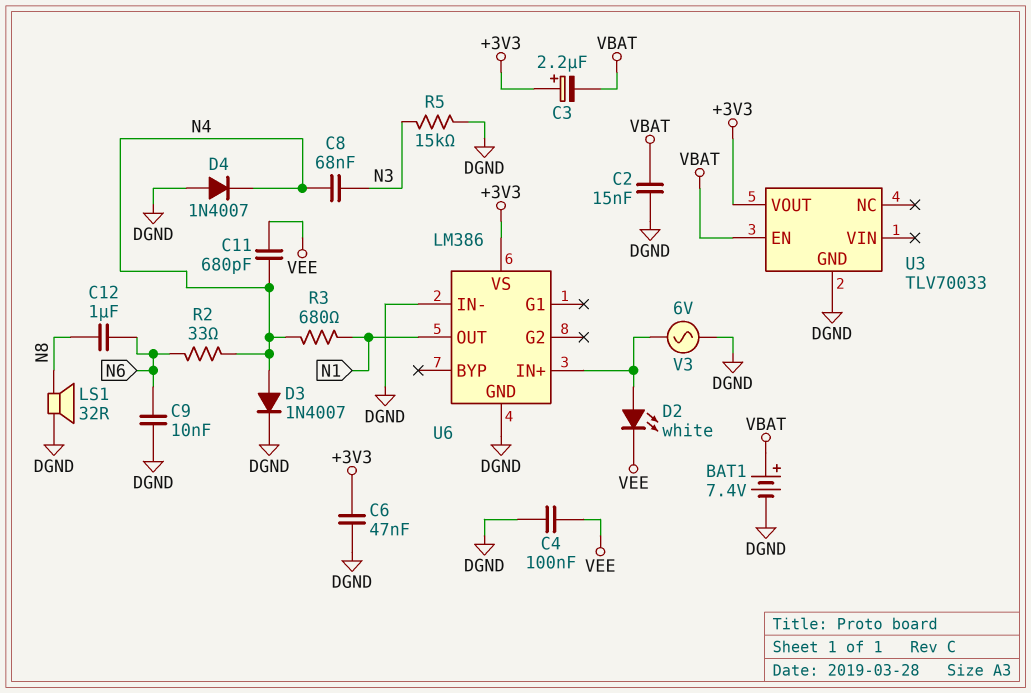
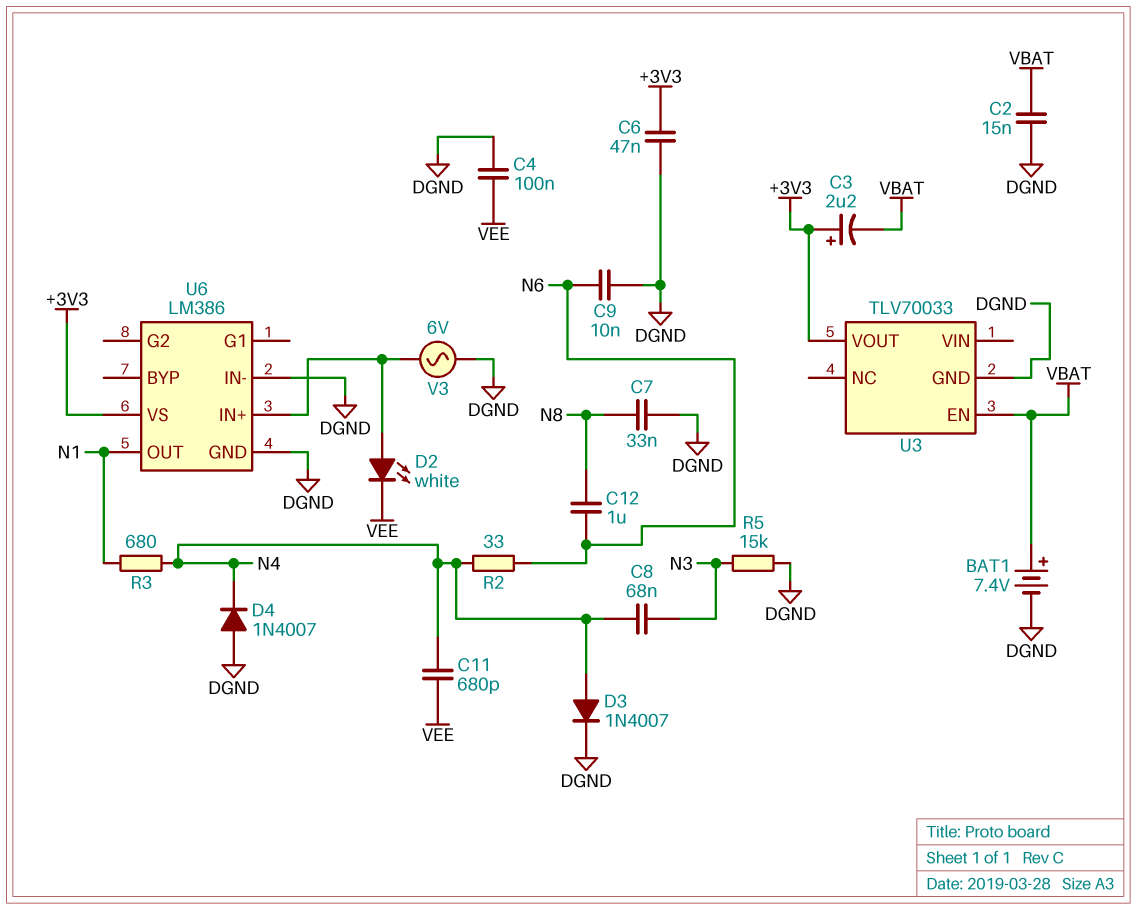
C7: none -> 33nF (DGND, N8)
LS1: speaker 32R (DGND, N8) -> none

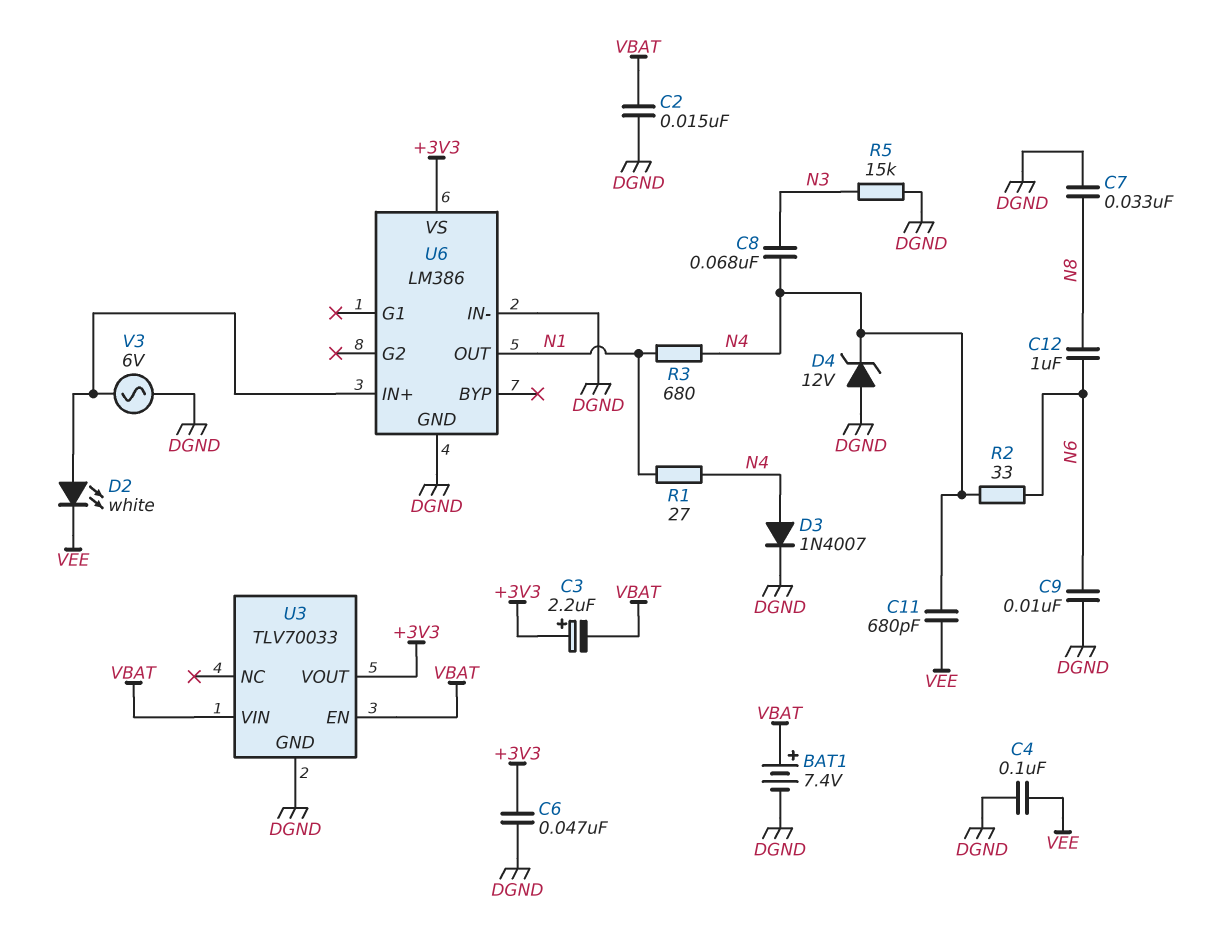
D4: diode 1N4007 (A DGND, K N4) -> zener 12V (A DGND, K N4)
R1: none -> 27 (N1, N4)
U3 pin VIN: none -> VBAT

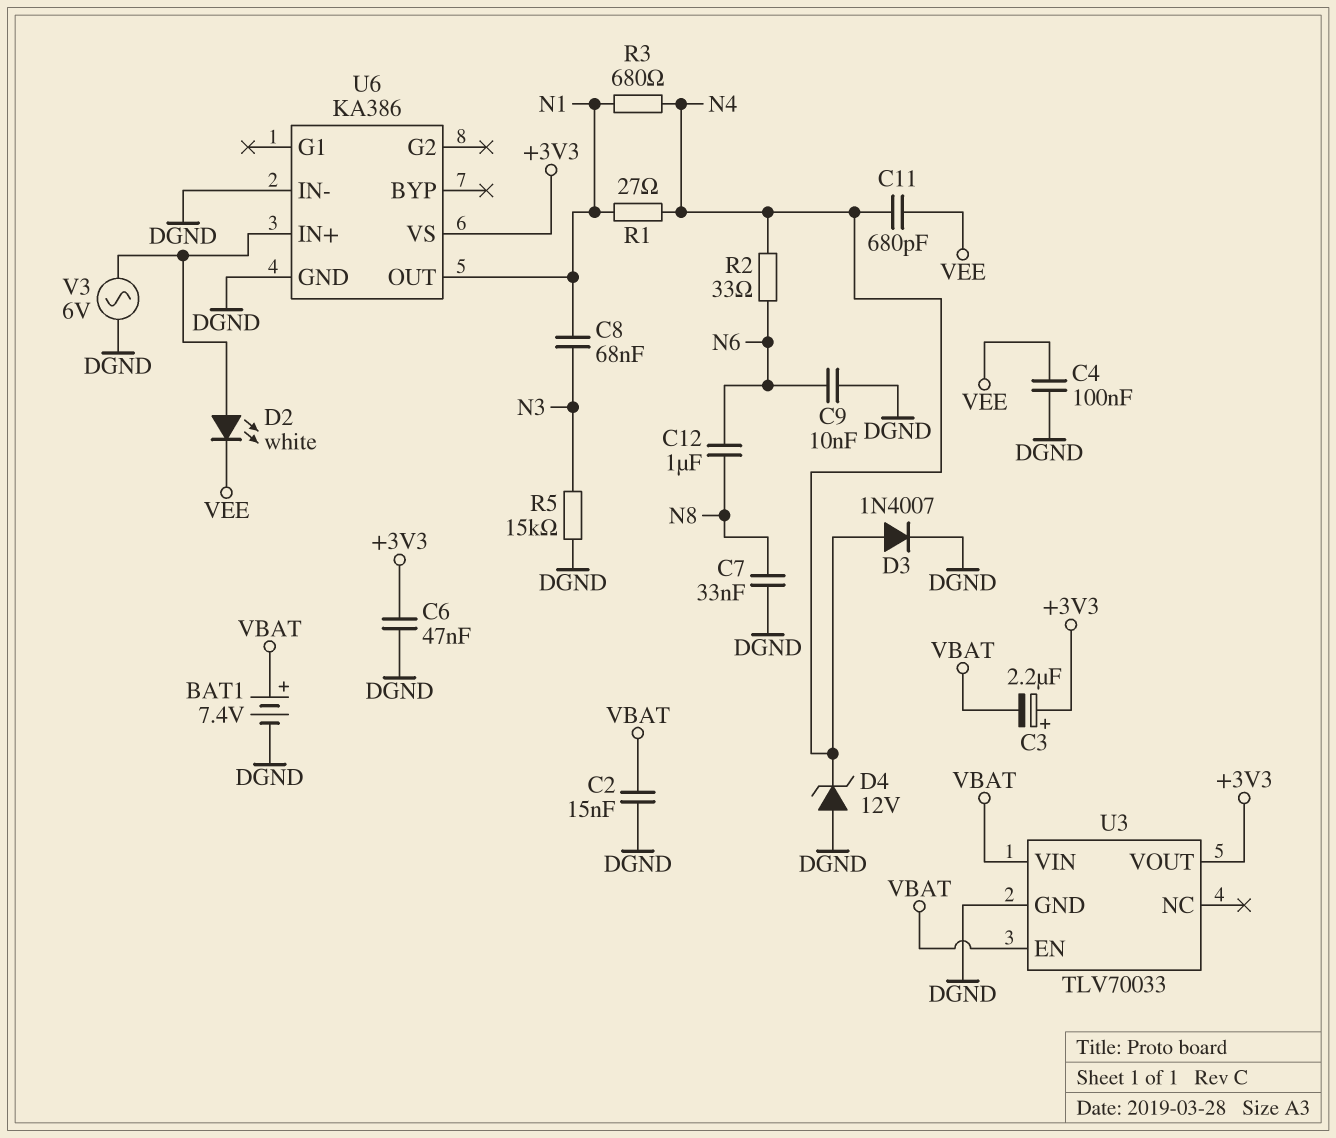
C8: 68nF (N3, N4) -> 68nF (N1, N3)
U6: LM386 -> KA386

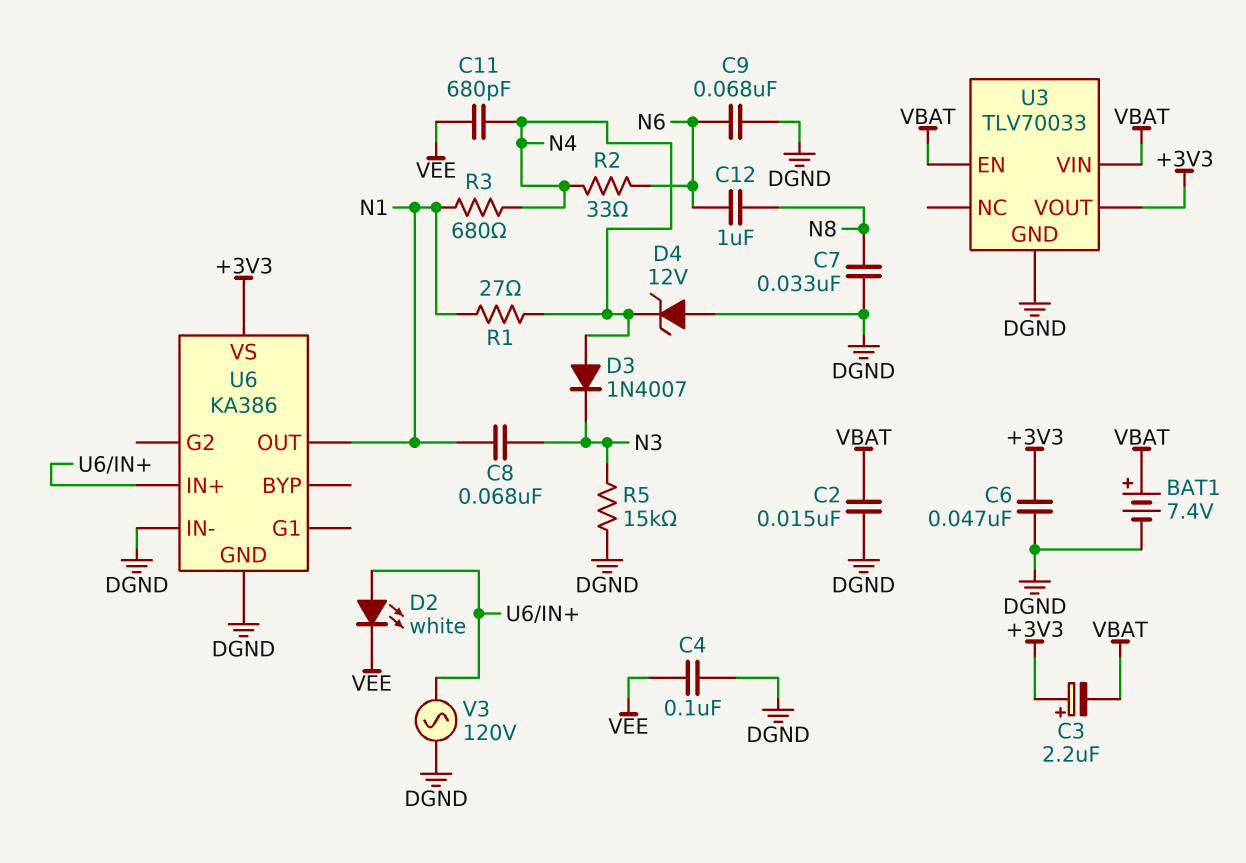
C9: 10nF (DGND, N6) -> 68nF (DGND, N6)
D3: diode 1N4007 (A N4, K DGND) -> diode 1N4007 (A N4, K N3)
V3: AC 6V (DGND, U6/IN+) -> AC 120V (DGND, U6/IN+)

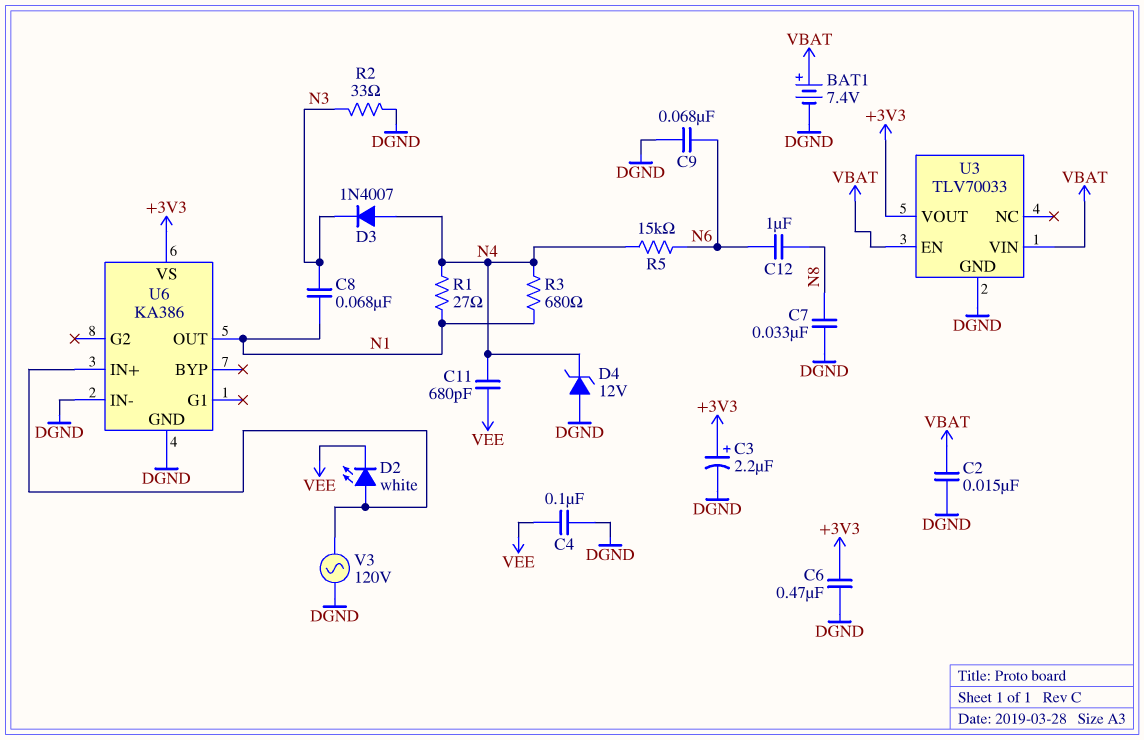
C3: 2.2uF (plus +3V3, minus VBAT) -> 2.2uF (plus +3V3, minus DGND)
C6: 47nF (+3V3, DGND) -> 470nF (+3V3, DGND)
R2: 33 (N4, N6) -> 33 (DGND, N3)
R5: 15k (DGND, N3) -> 15k (N4, N6)

